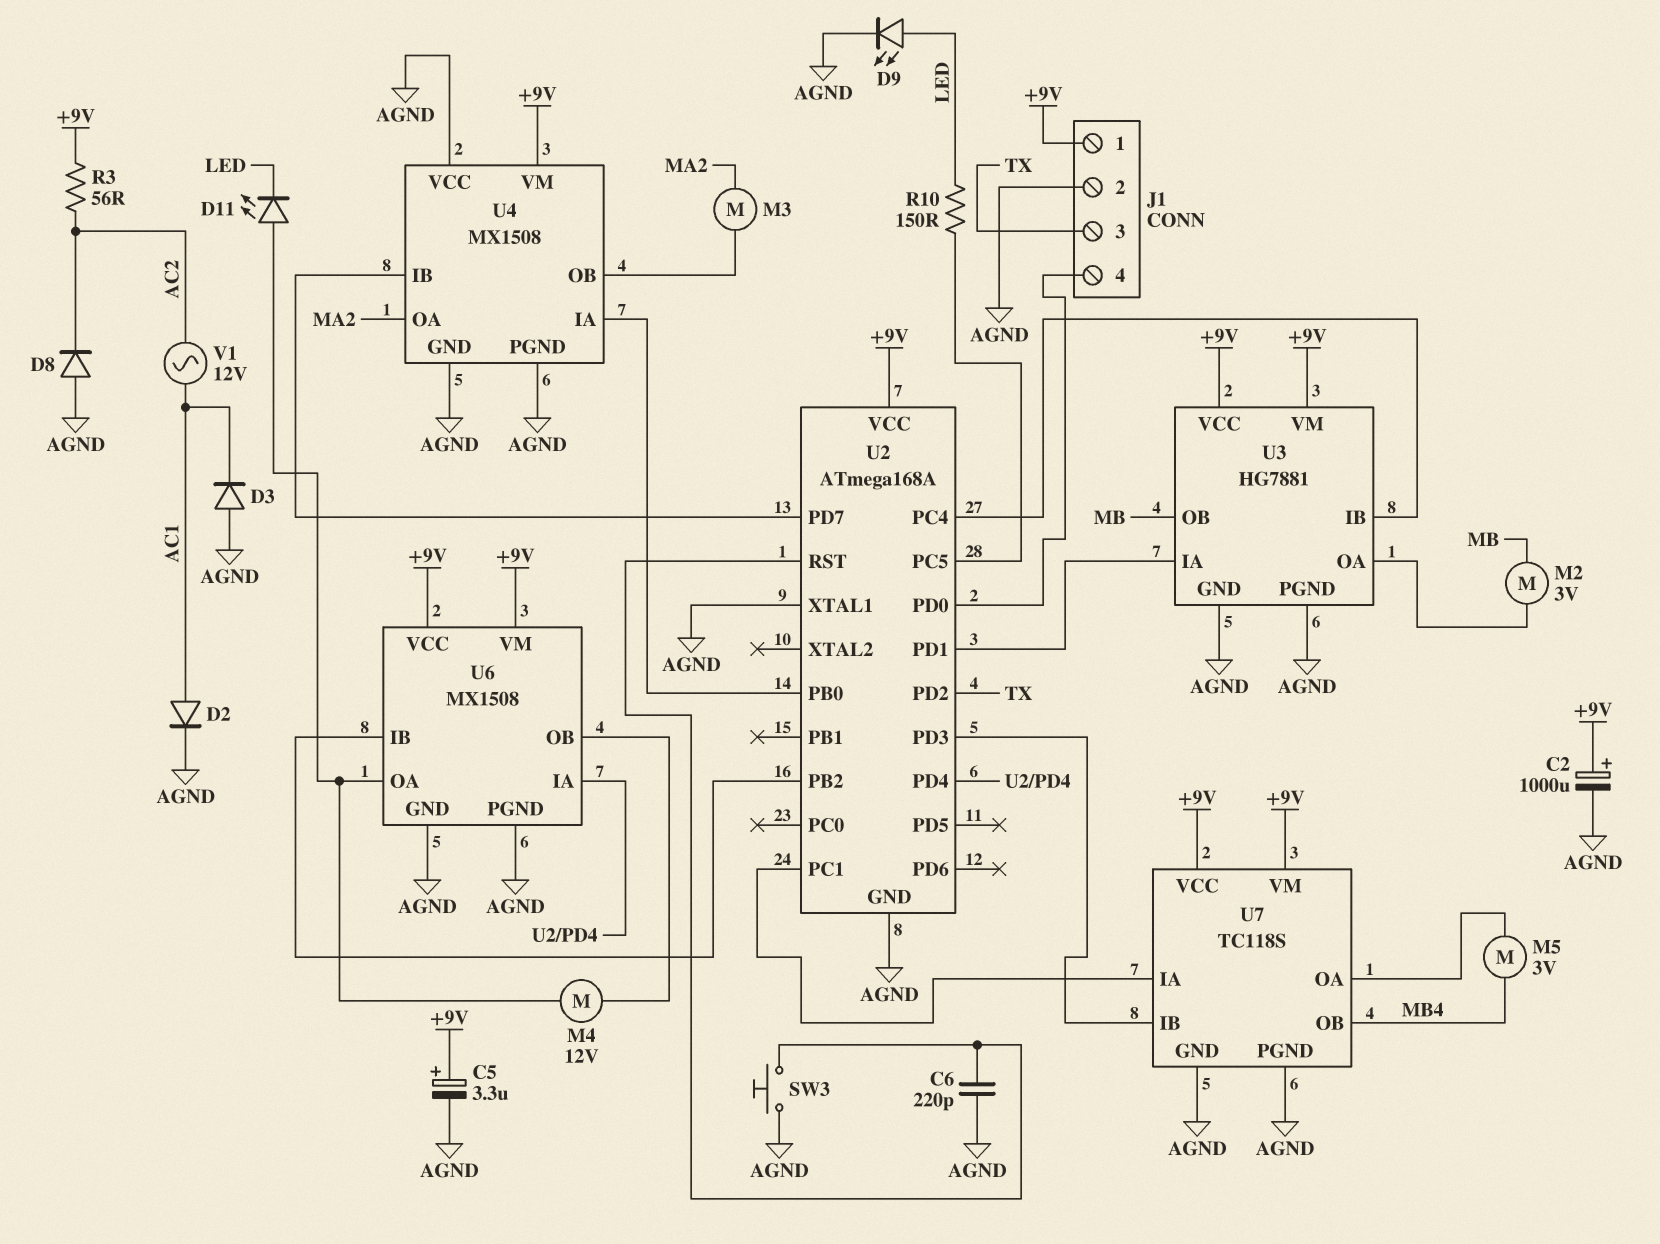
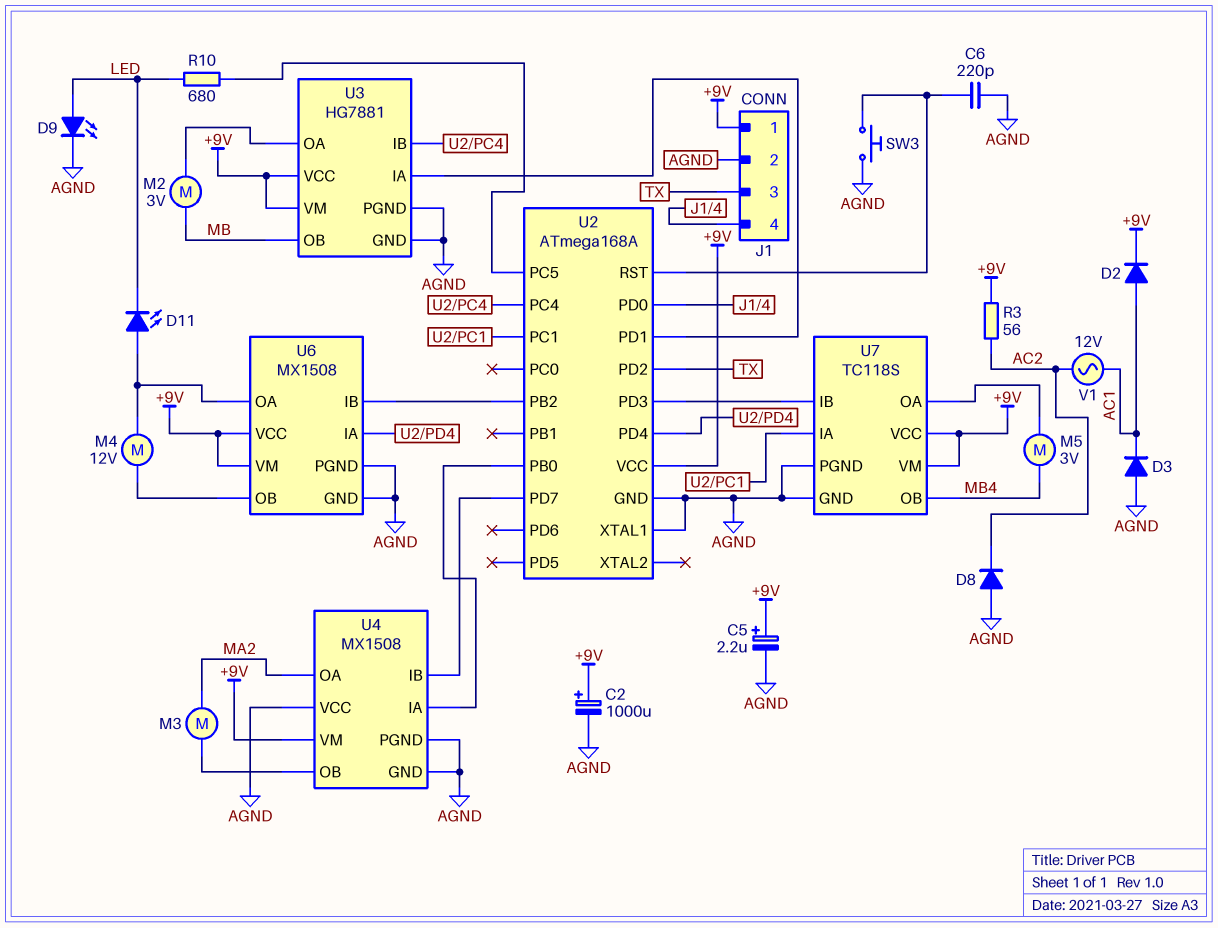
C5: 3.3uF (plus +9V, minus AGND) -> 2.2uF (plus +9V, minus AGND)
D2: diode (A AC1, K AGND) -> diode (A AC1, K +9V)
R10: 150 (LED, U2/PC5) -> 680 (LED, U2/PC5)

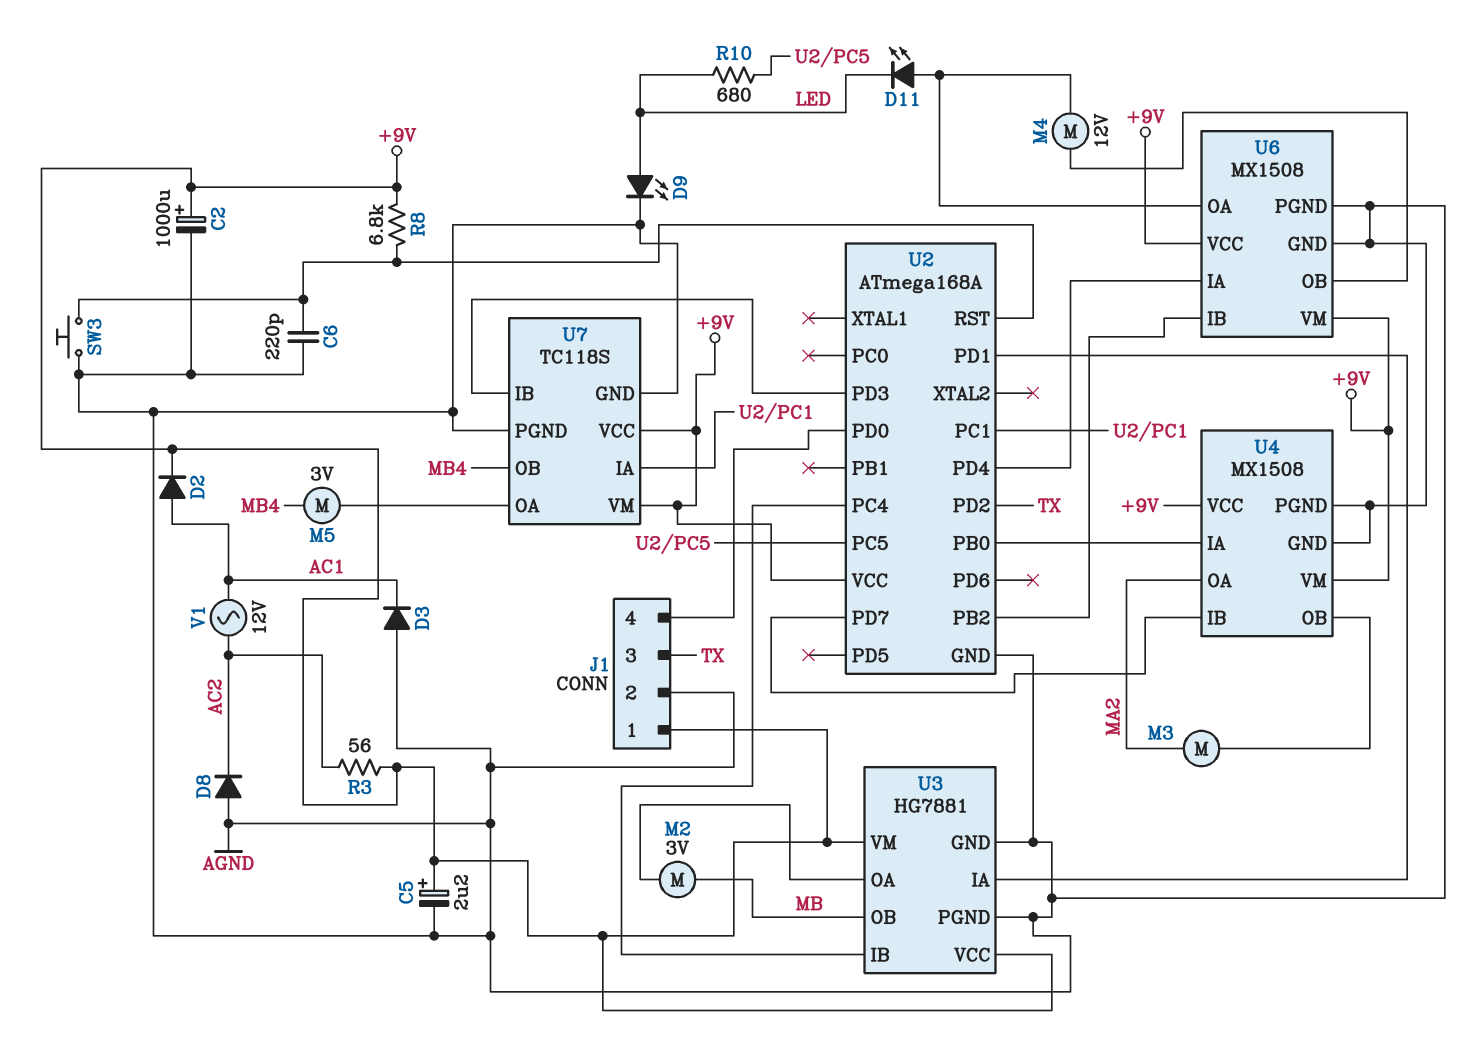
R8: none -> 6.8k (+9V, U2/RST)
U2 pin XTAL1: AGND -> none
U4 pin VCC: AGND -> +9V

